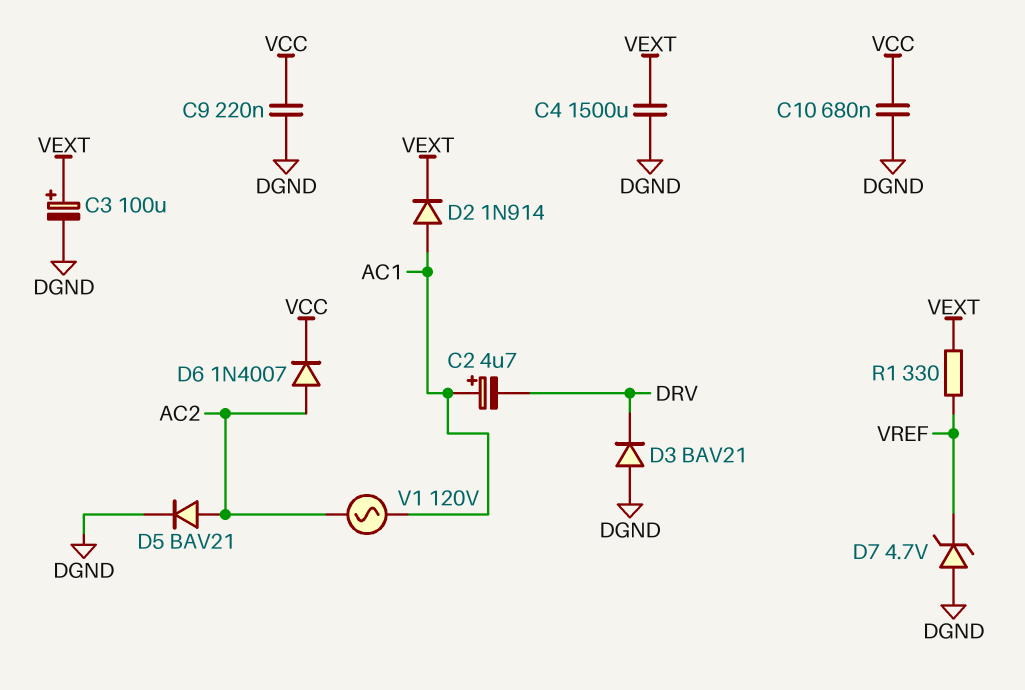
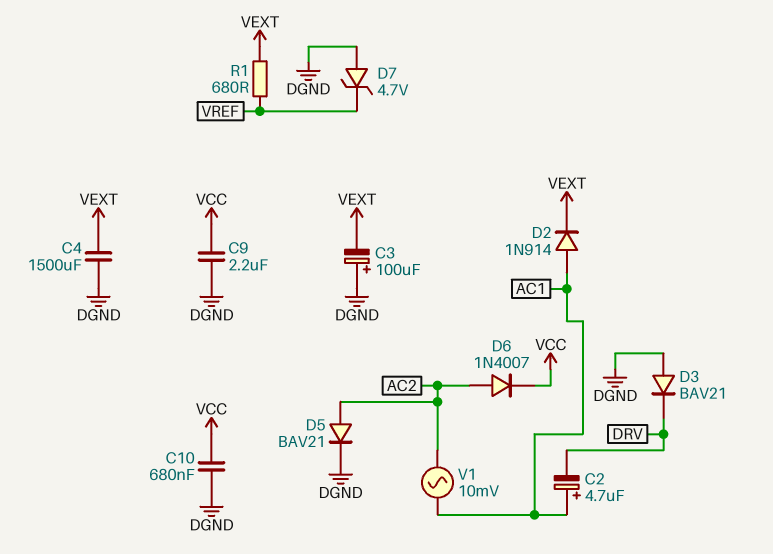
C3: 100uF (plus VEXT, minus DGND) -> 100uF (plus DGND, minus VEXT)
C9: 220nF (DGND, VCC) -> 2.2uF (DGND, VCC)
R1: 330 (VEXT, VREF) -> 680 (VEXT, VREF)
V1: AC 120V (AC1, AC2) -> AC 10mV (AC1, AC2)

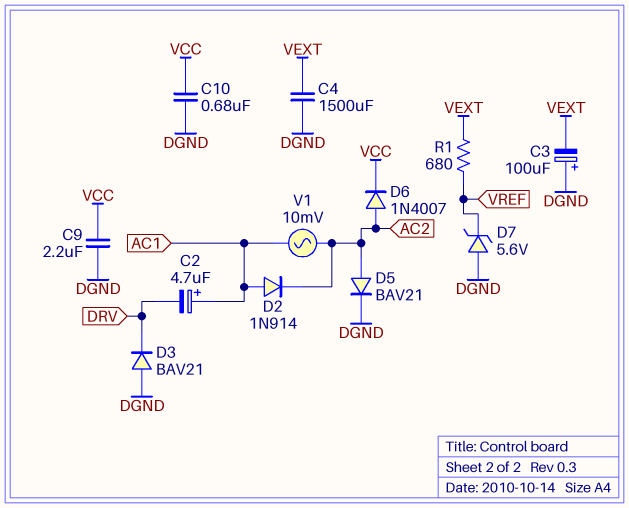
D2: diode 1N914 (A AC1, K VEXT) -> diode 1N914 (A AC1, K AC2)
D7: zener 4.7V (A DGND, K VREF) -> zener 5.6V (A DGND, K VREF)

